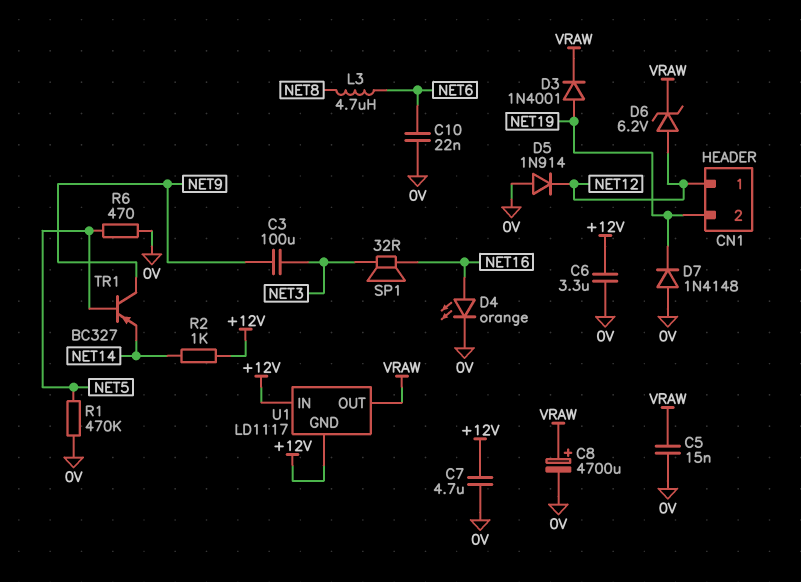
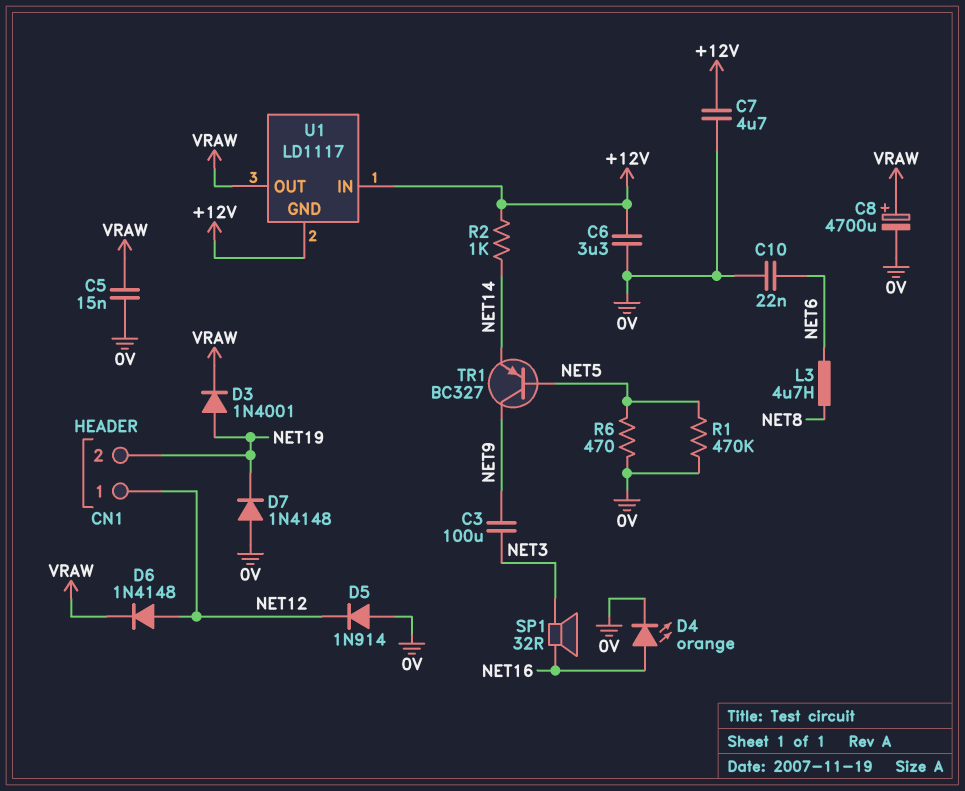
D6: zener 6.2V (A NET12, K VRAW) -> diode 1N4148 (A NET12, K VRAW)

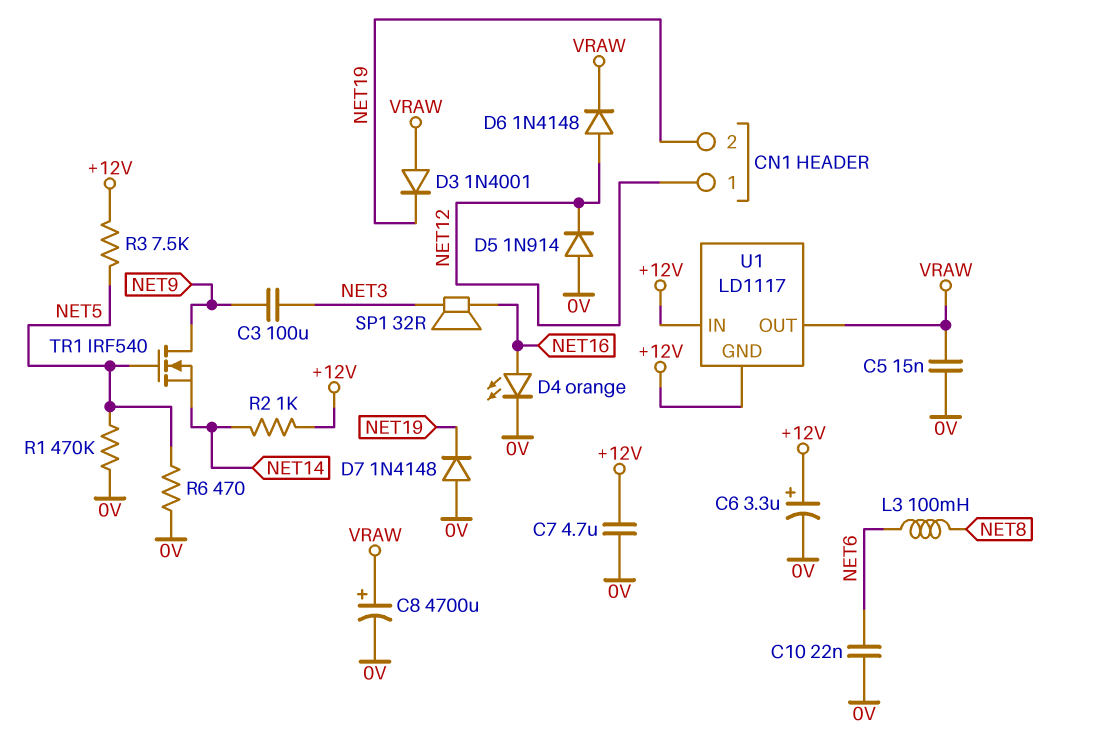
C6: 3.3uF (+12V, 0V) -> 3.3uF (plus +12V, minus 0V)
D3: diode 1N4001 (A NET19, K VRAW) -> diode 1N4001 (A VRAW, K NET19)
L3: 4.7uH (NET6, NET8) -> 100mH (NET6, NET8)
R3: none -> 7.5k (+12V, NET5)
TR1: PNP BC327 (B NET5, C NET9, E NET14) -> NMOS IRF540 (G NET5, D NET9, S NET14)

